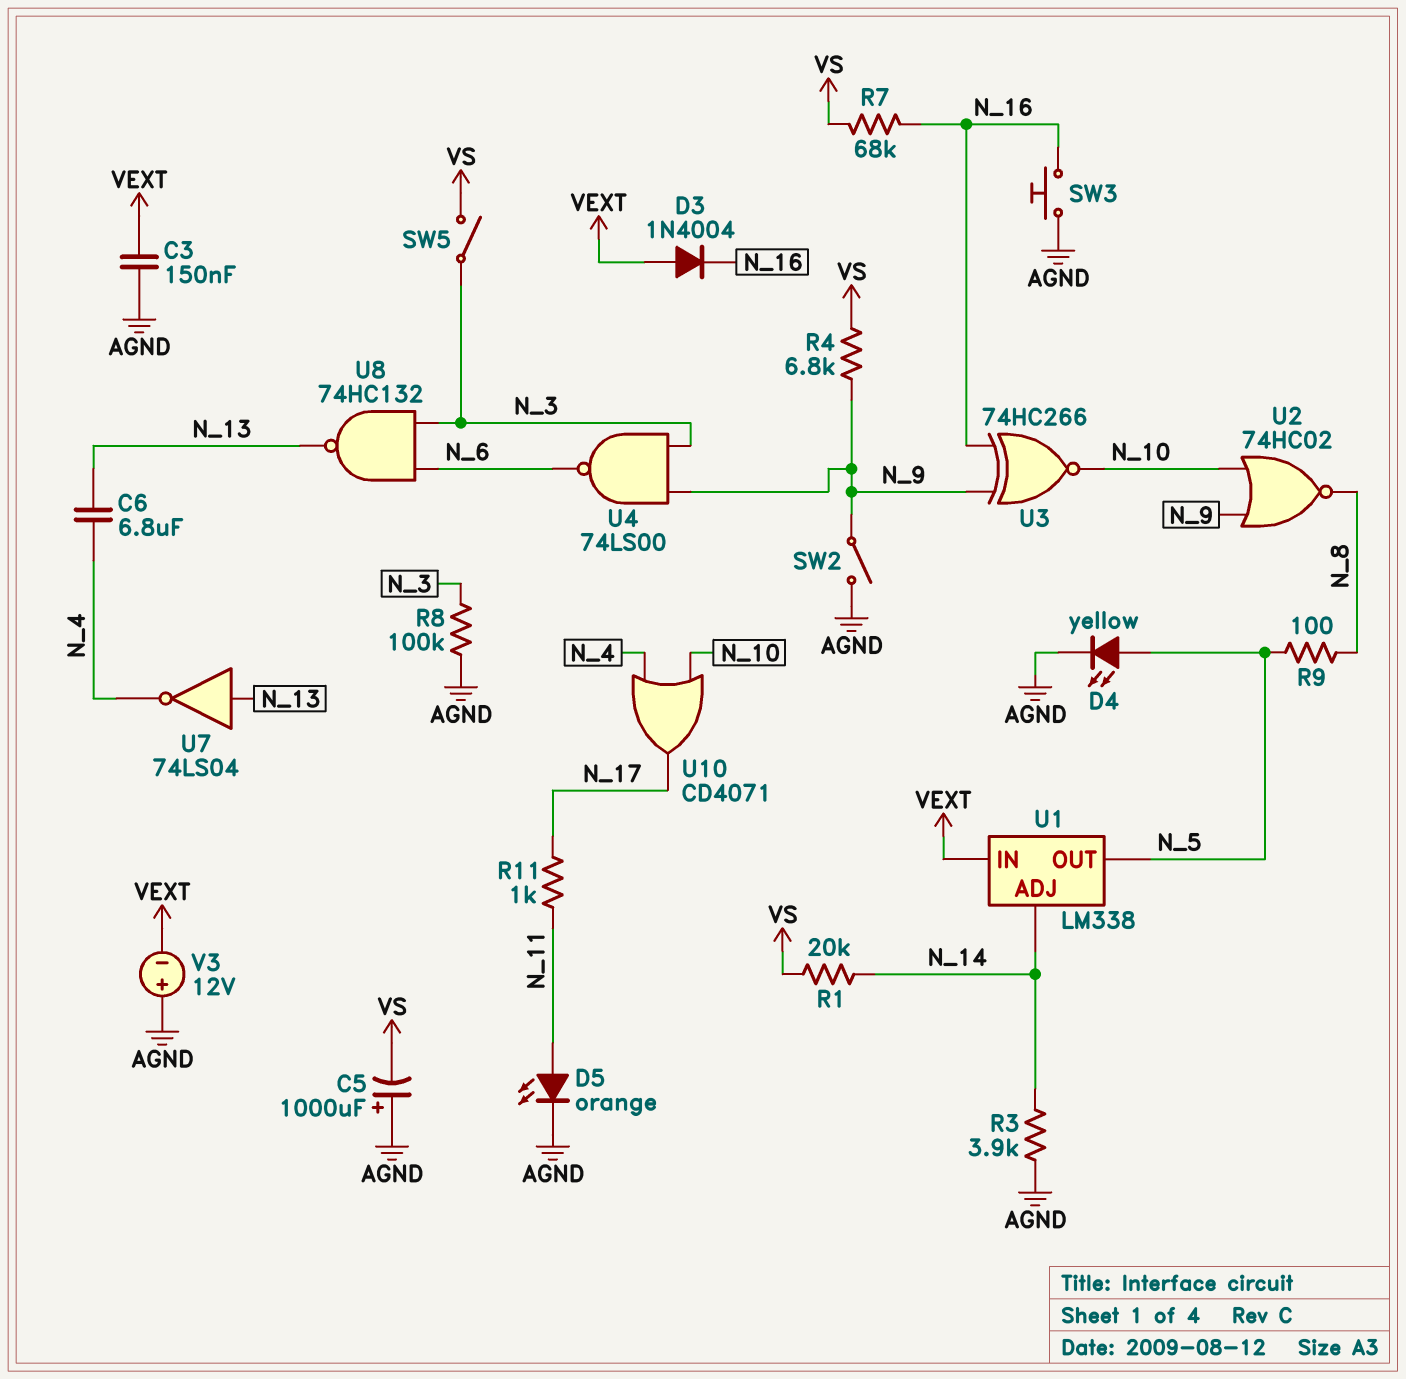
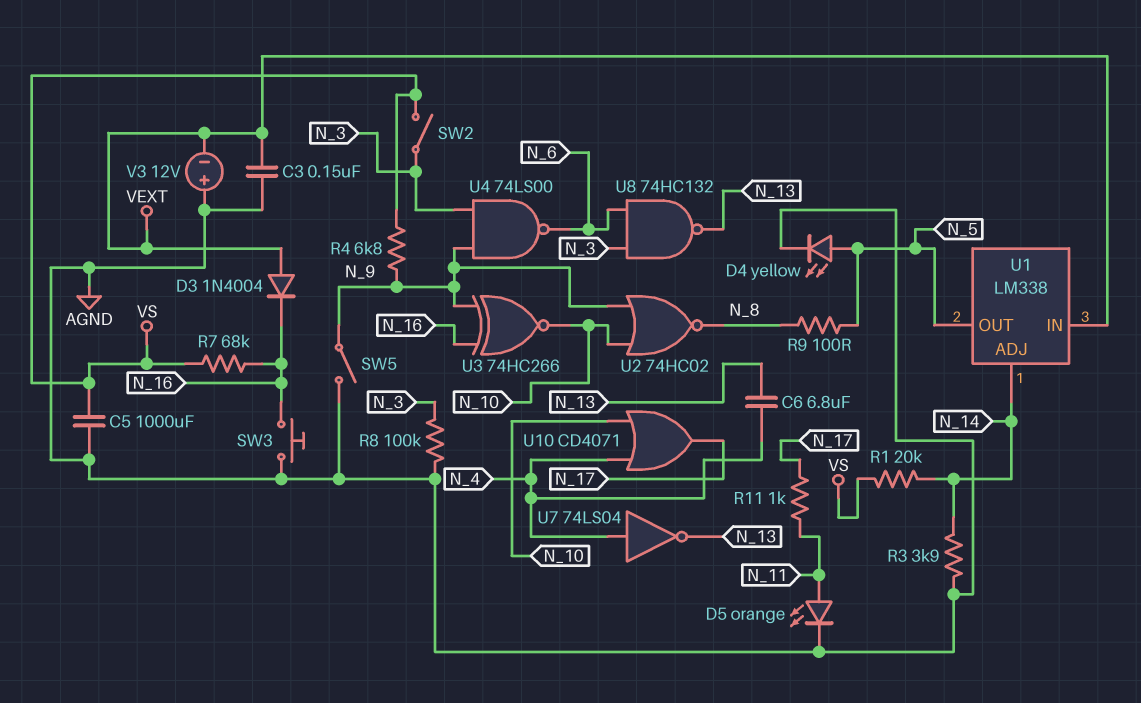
C5: 1000uF (plus AGND, minus VS) -> 1000uF (AGND, VS)
SW2: switch (AGND, N_9) -> switch (N_3, VS)
SW5: switch (N_3, VS) -> switch (AGND, N_9)
U7: NOT 74LS04 (in N_13, out N_4) -> NOT 74LS04 (in N_4, out N_13)

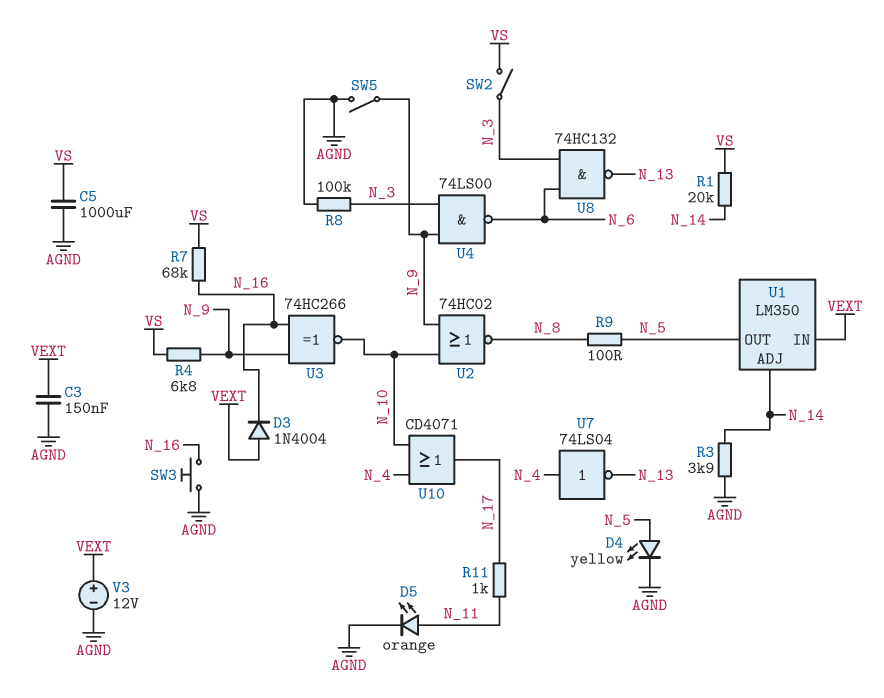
C6: 6.8uF (N_4, N_13) -> none
U1: LM338 -> LM350
V3: 12V (plus AGND, minus VEXT) -> 12V (plus VEXT, minus AGND)

